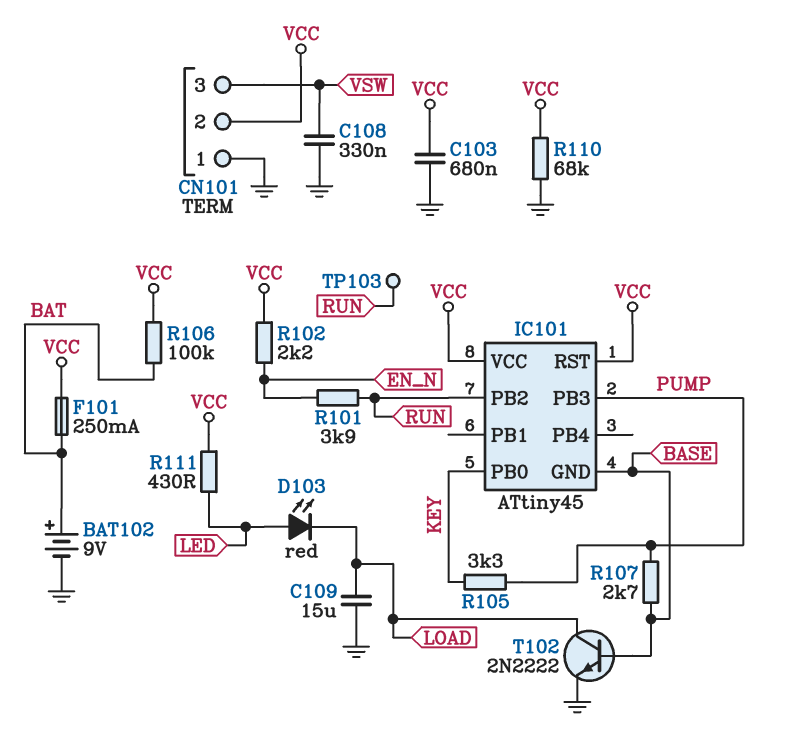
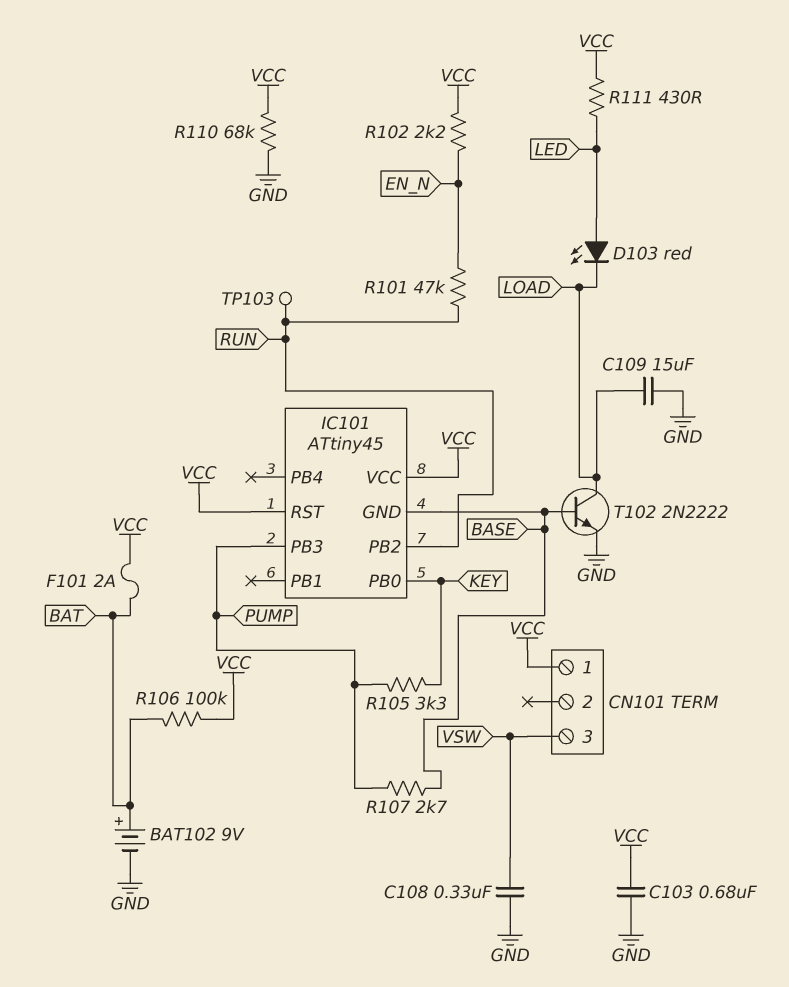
CN101 pin 1: GND -> VCC
CN101 pin 2: VCC -> none
F101: 250mA (BAT, VCC) -> 2A (BAT, VCC)
R101: 3.9k (EN_N, RUN) -> 47k (EN_N, RUN)

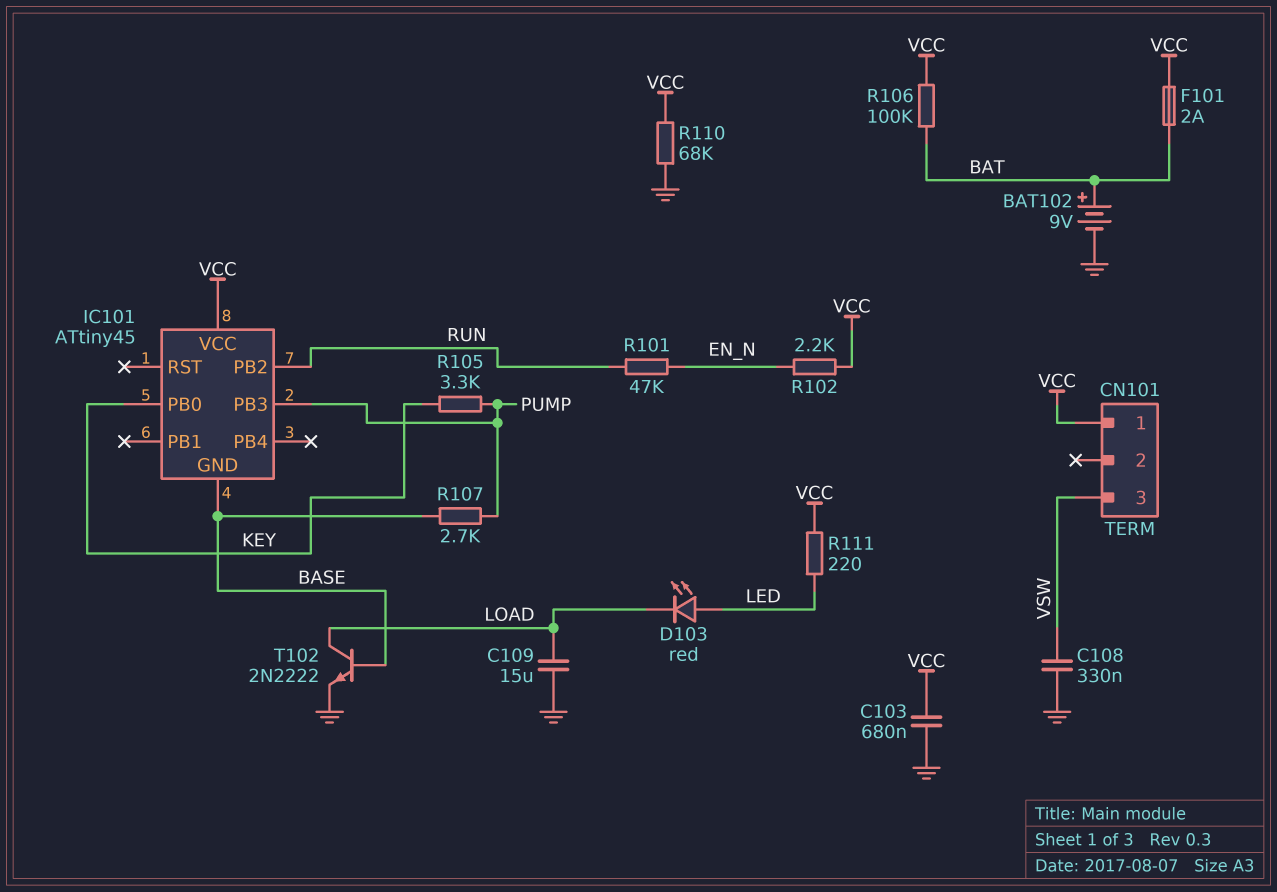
IC101 pin RST: VCC -> none
R111: 430 (LED, VCC) -> 220 (LED, VCC)
TP103: test point (RUN) -> none

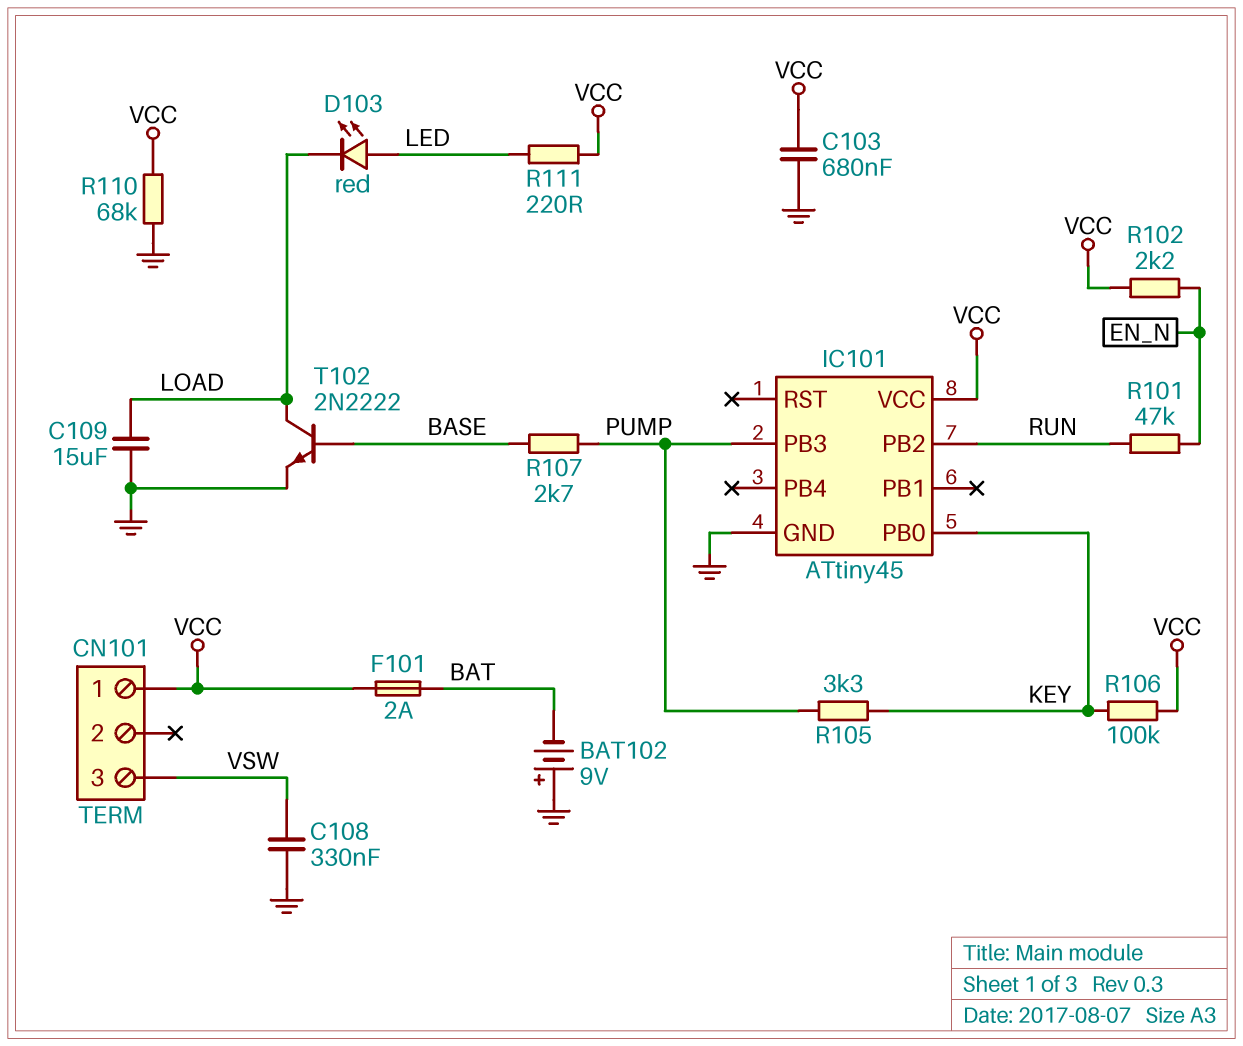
BAT102: 9V (plus BAT, minus GND) -> 9V (plus GND, minus BAT)
IC101 pin GND: BASE -> GND
R106: 100k (BAT, VCC) -> 100k (KEY, VCC)

